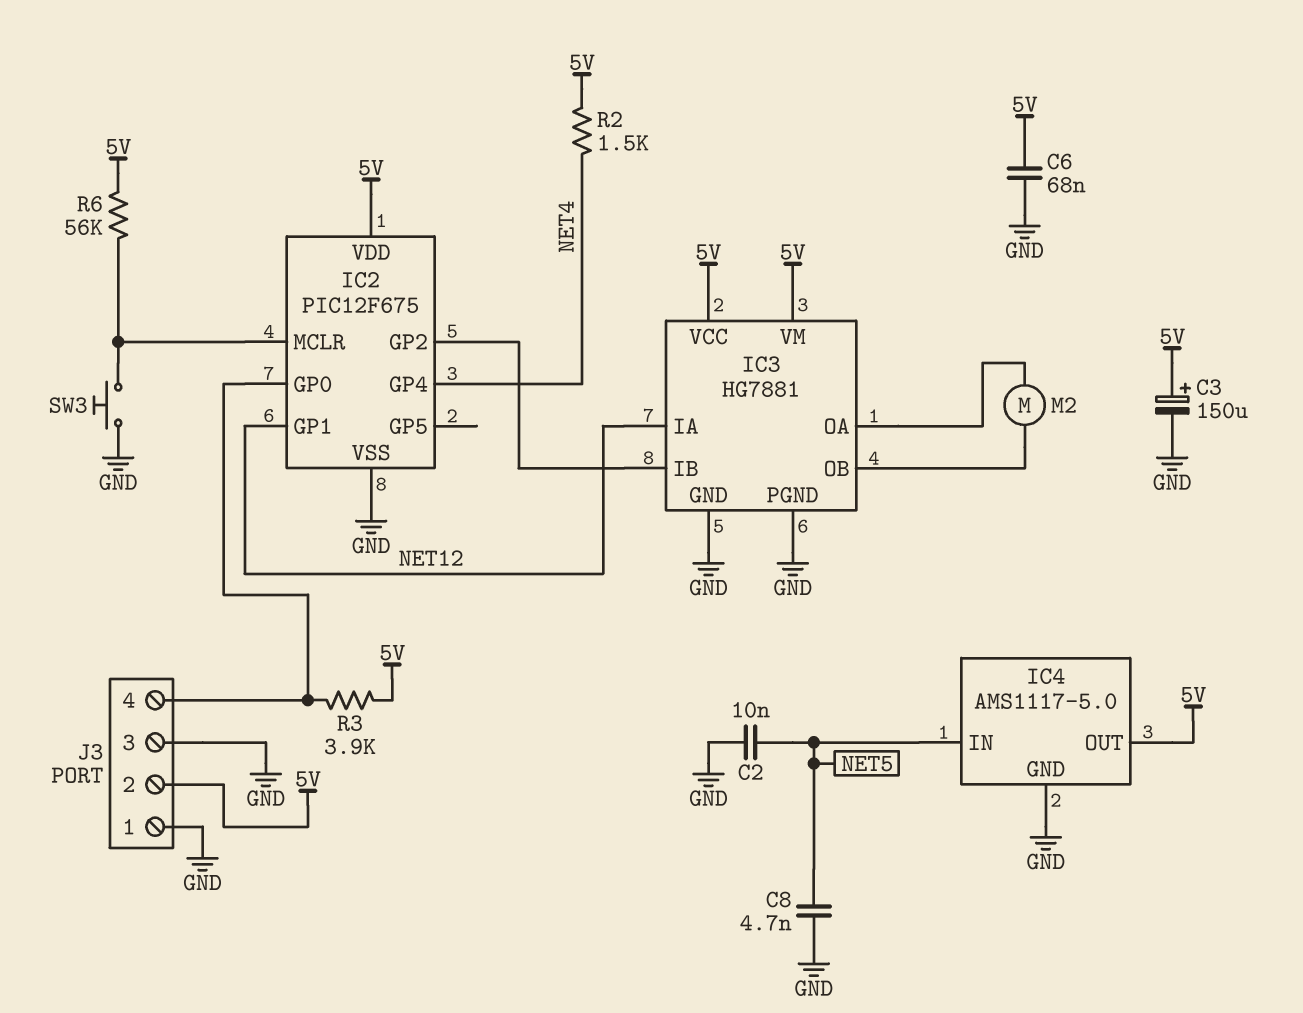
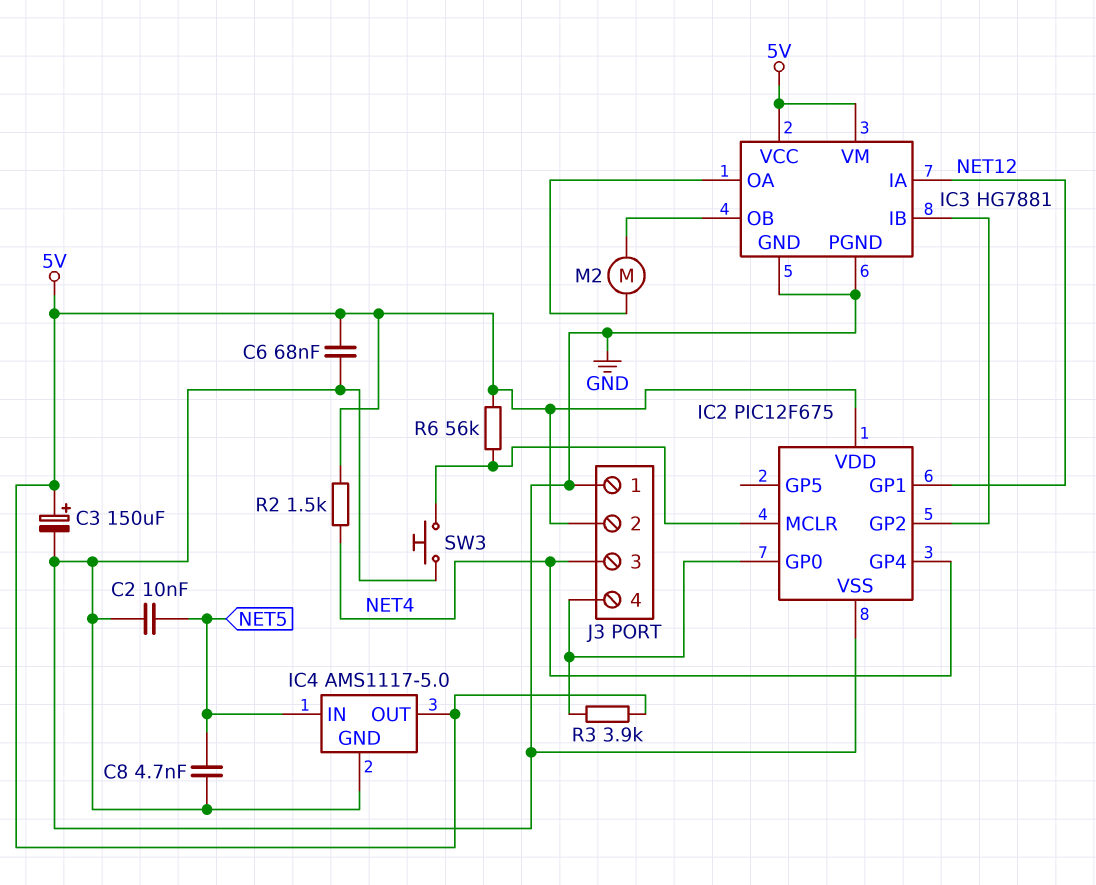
J3 pin 3: GND -> NET4

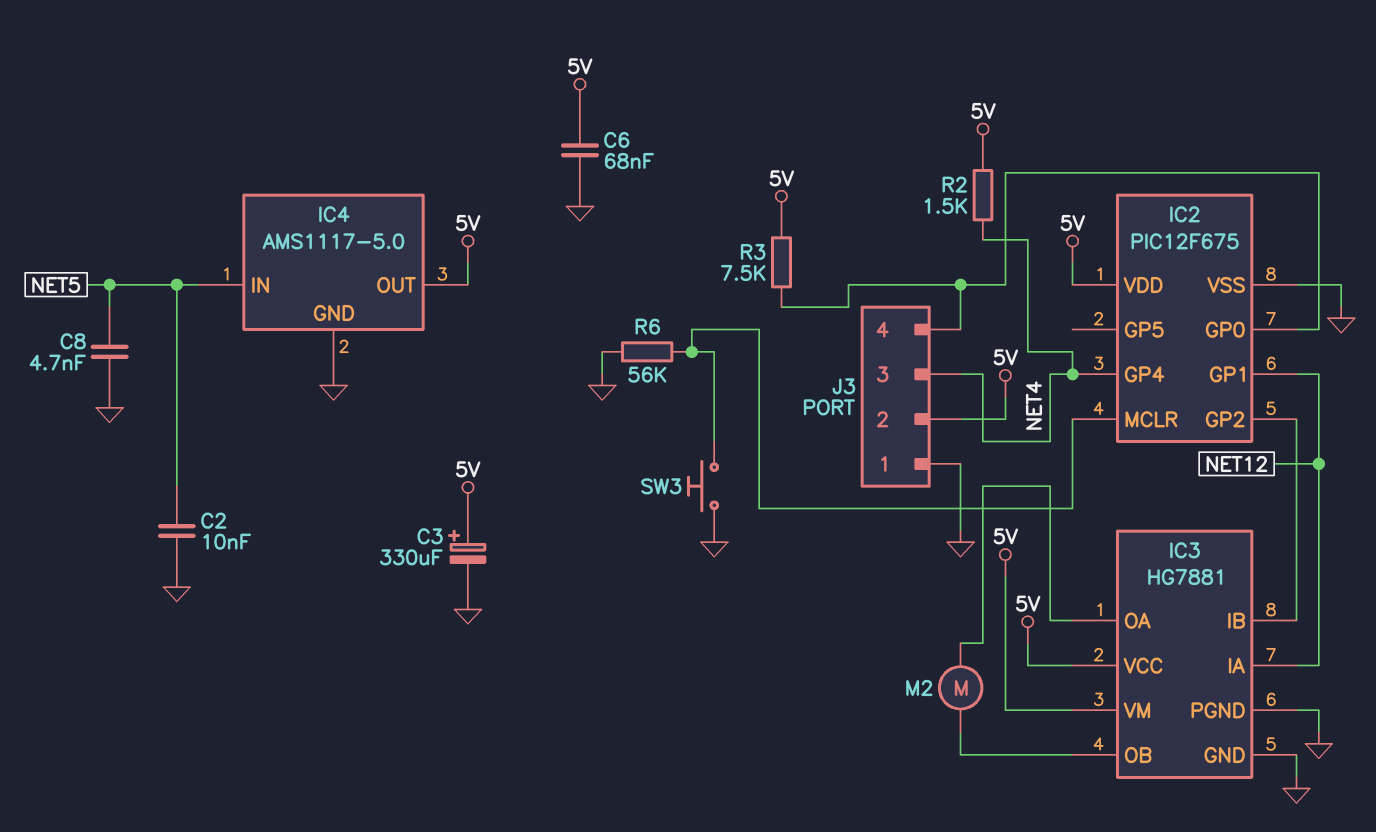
C3: 150uF (plus 5V, minus GND) -> 330uF (plus 5V, minus GND)
R3: 3.9k (5V, IC2/GP0) -> 7.5k (5V, IC2/GP0)
R6: 56k (5V, IC2/MCLR) -> 56k (GND, IC2/MCLR)

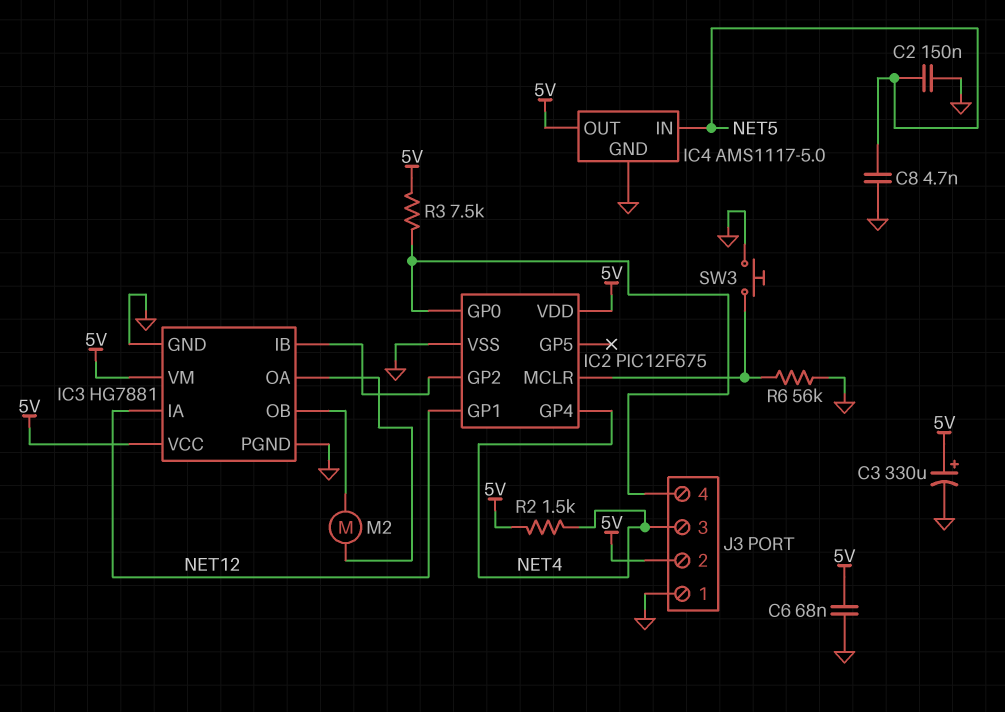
C2: 10nF (GND, NET5) -> 150nF (GND, NET5)

